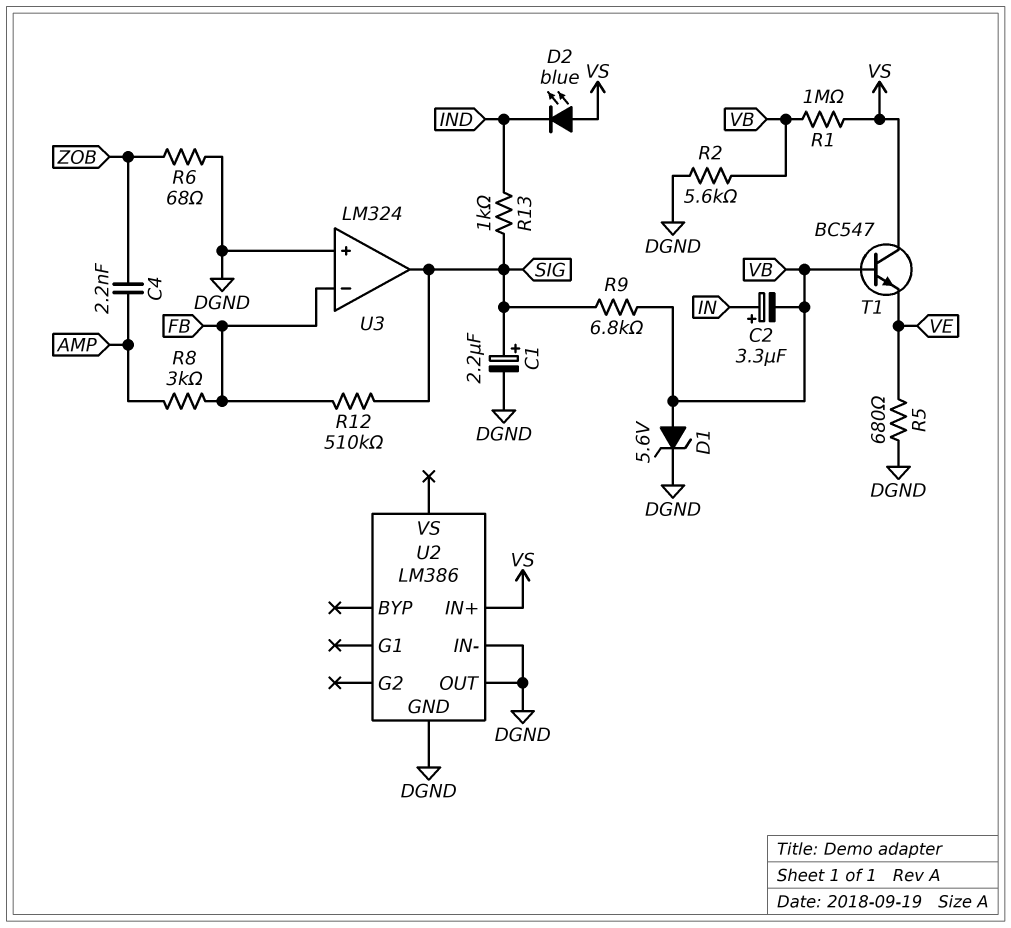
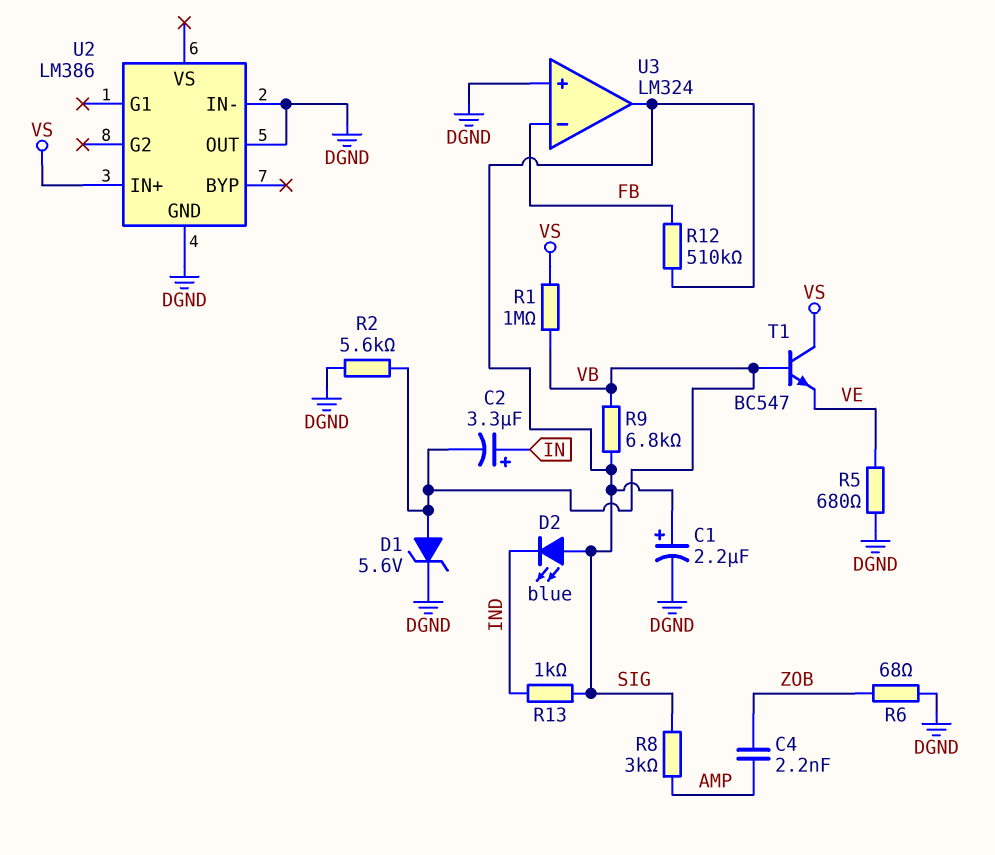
D2: LED blue (A VS, K IND) -> LED blue (A SIG, K IND)
R8: 3k (AMP, FB) -> 3k (AMP, SIG)

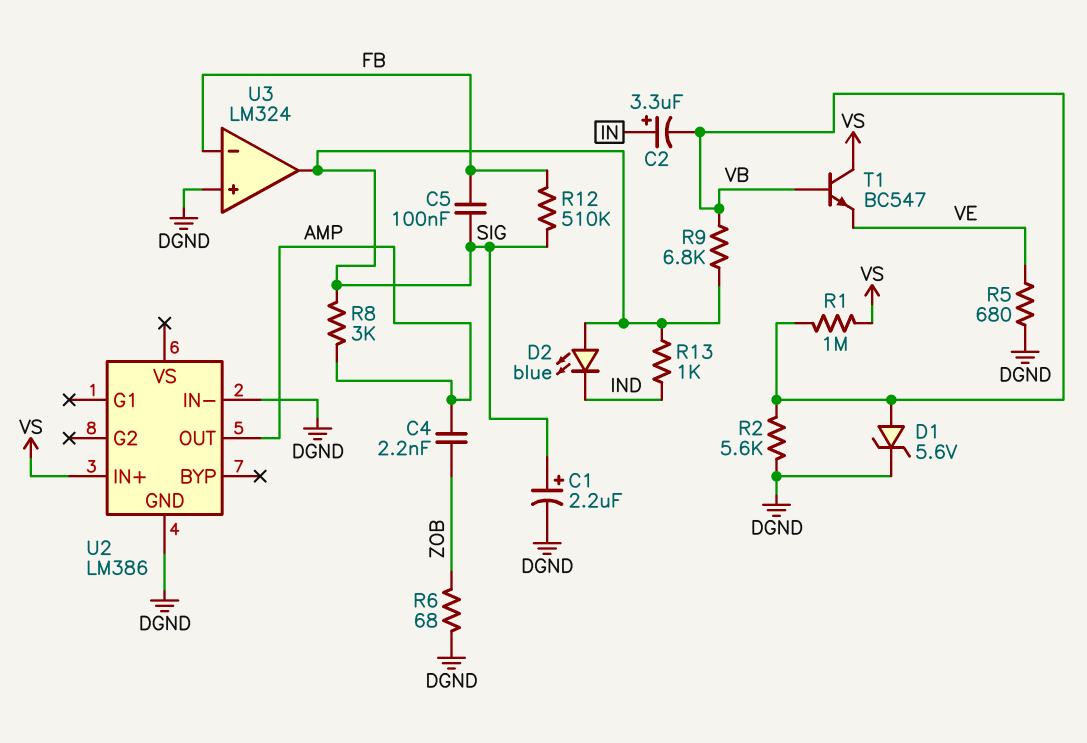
C5: none -> 100nF (FB, SIG)
U2 pin OUT: DGND -> AMP

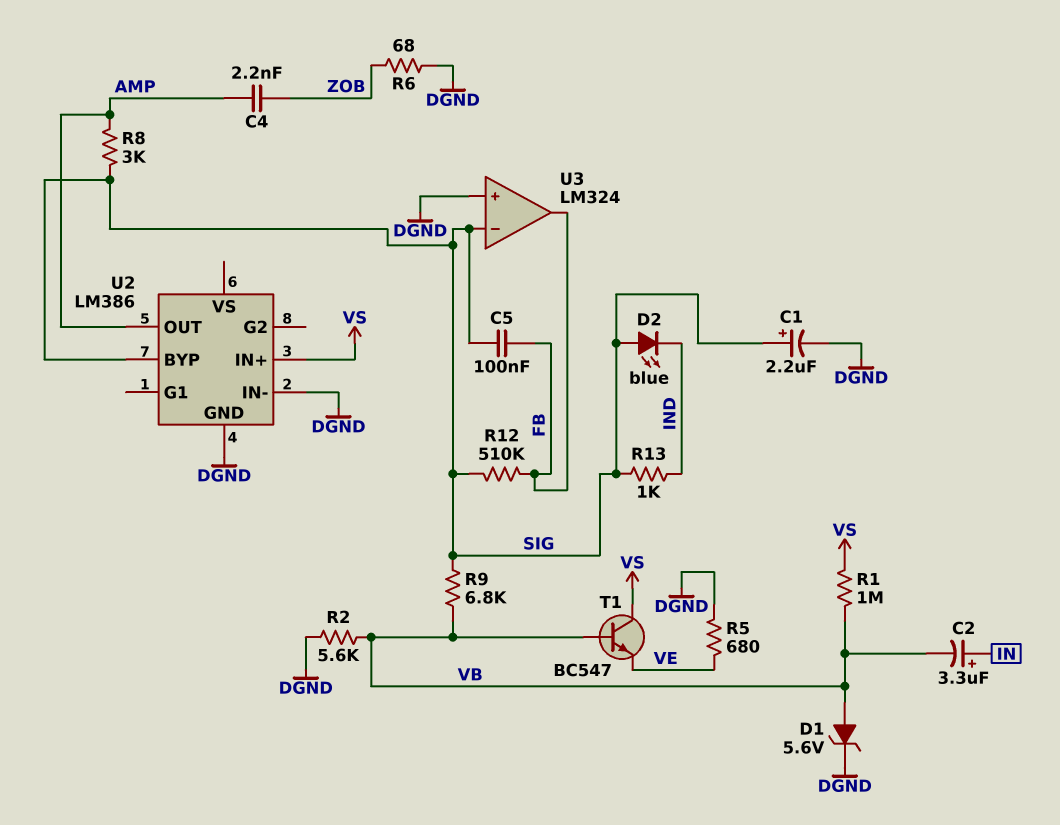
U2 pin BYP: none -> SIG
U3 pin in-: FB -> SIG
U3 pin out: SIG -> FB

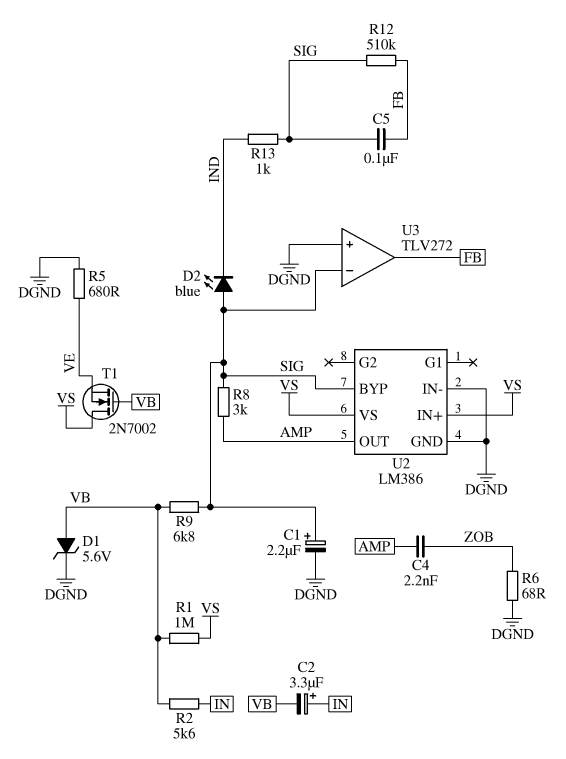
R2: 5.6k (DGND, VB) -> 5.6k (IN, VB)
T1: NPN BC547 (B VB, C VS, E VE) -> NMOS 2N7002 (G VB, D VS, S VE)
U2 pin VS: none -> VS
U3: LM324 -> TLV272

